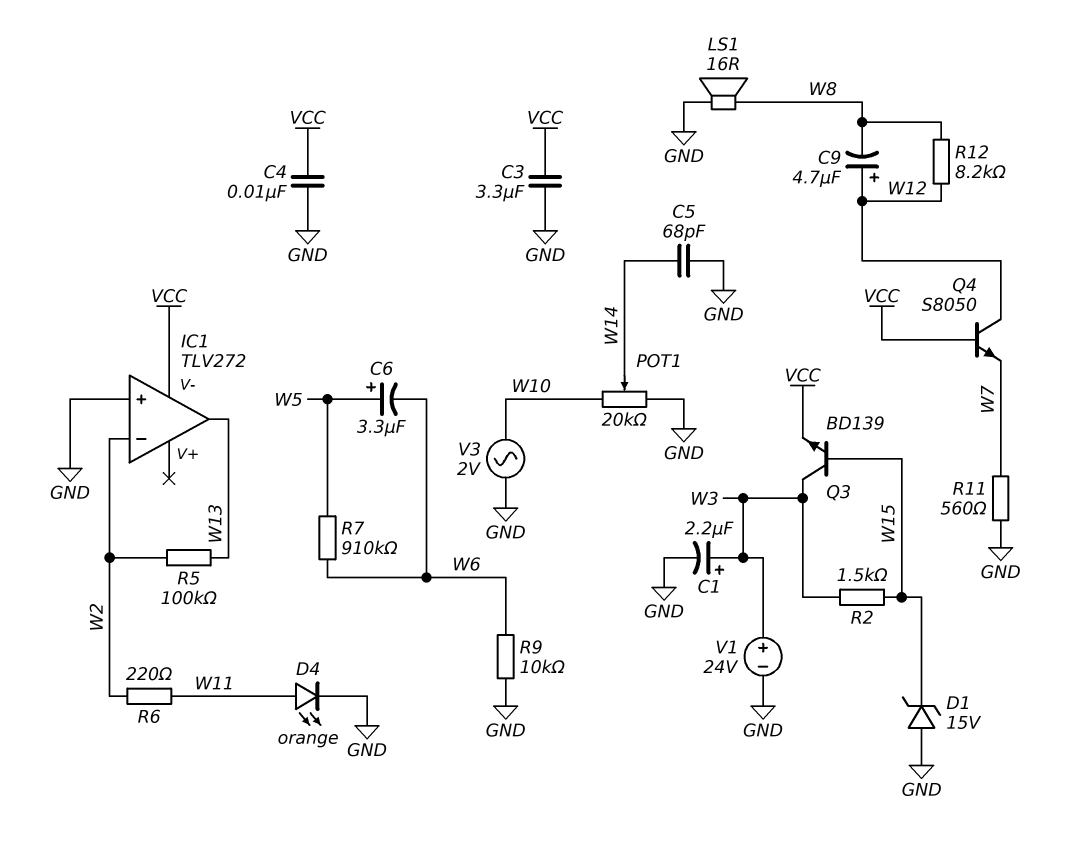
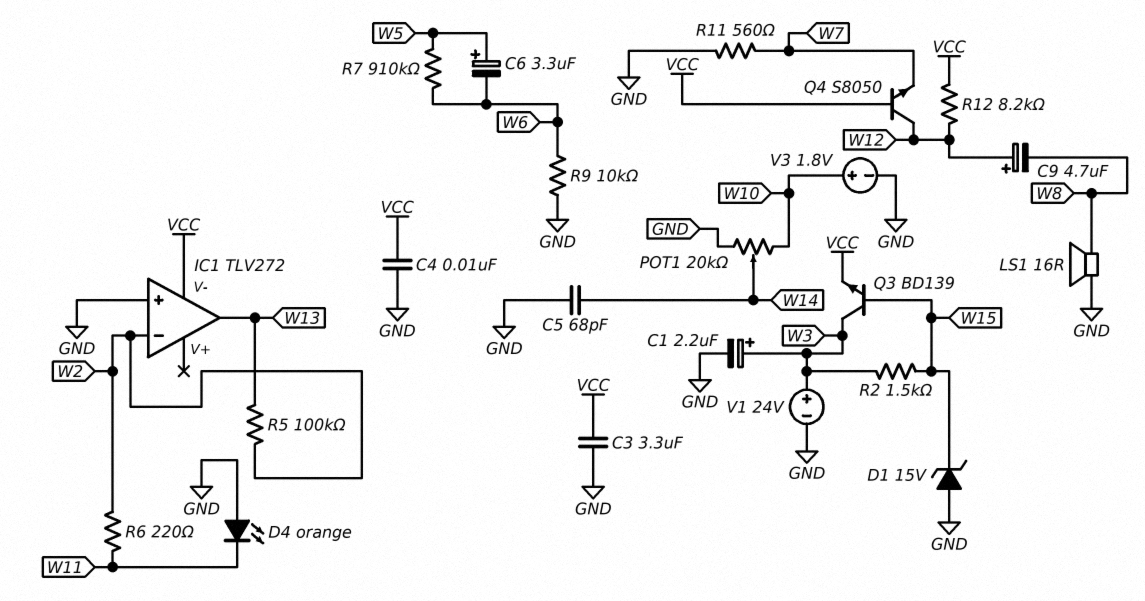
D4: LED orange (A W11, K GND) -> LED orange (A GND, K W11)
R12: 8.2k (W8, W12) -> 8.2k (VCC, W12)
V3: AC 2V (GND, W10) -> 1.8V (plus W10, minus GND)

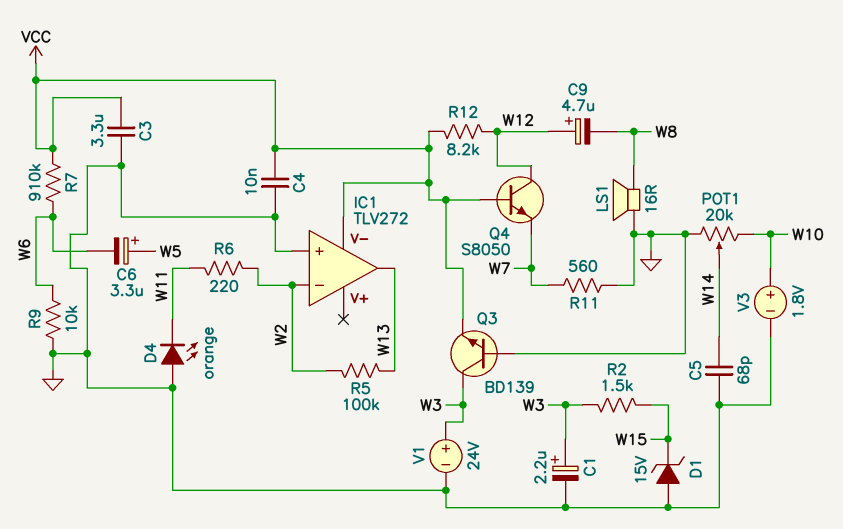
Q3: NPN BD139 (B W15, C W3, E VCC) -> NPN BD139 (B GND, C W3, E VCC)
R7: 910k (W5, W6) -> 910k (VCC, W6)

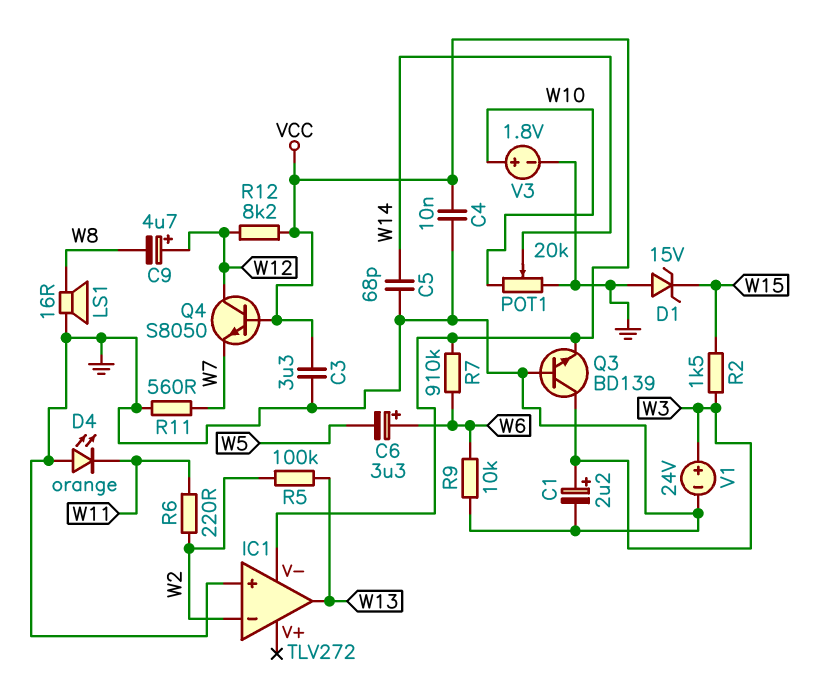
C6: 3.3uF (plus W5, minus W6) -> 3.3uF (plus W6, minus W5)

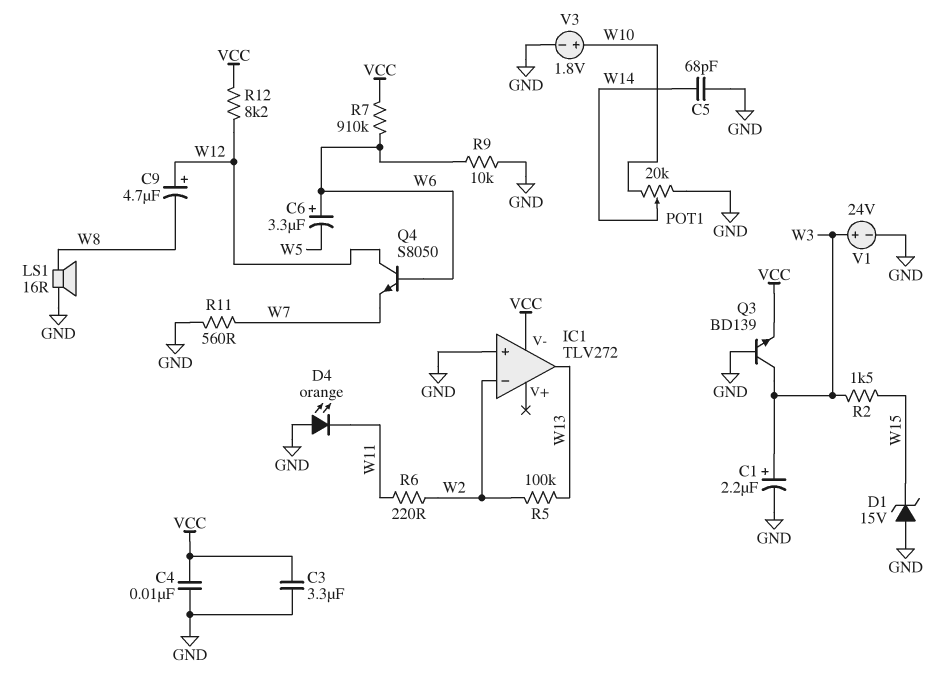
Q4: NPN S8050 (B VCC, C W12, E W7) -> NPN S8050 (B W6, C W12, E W7)

